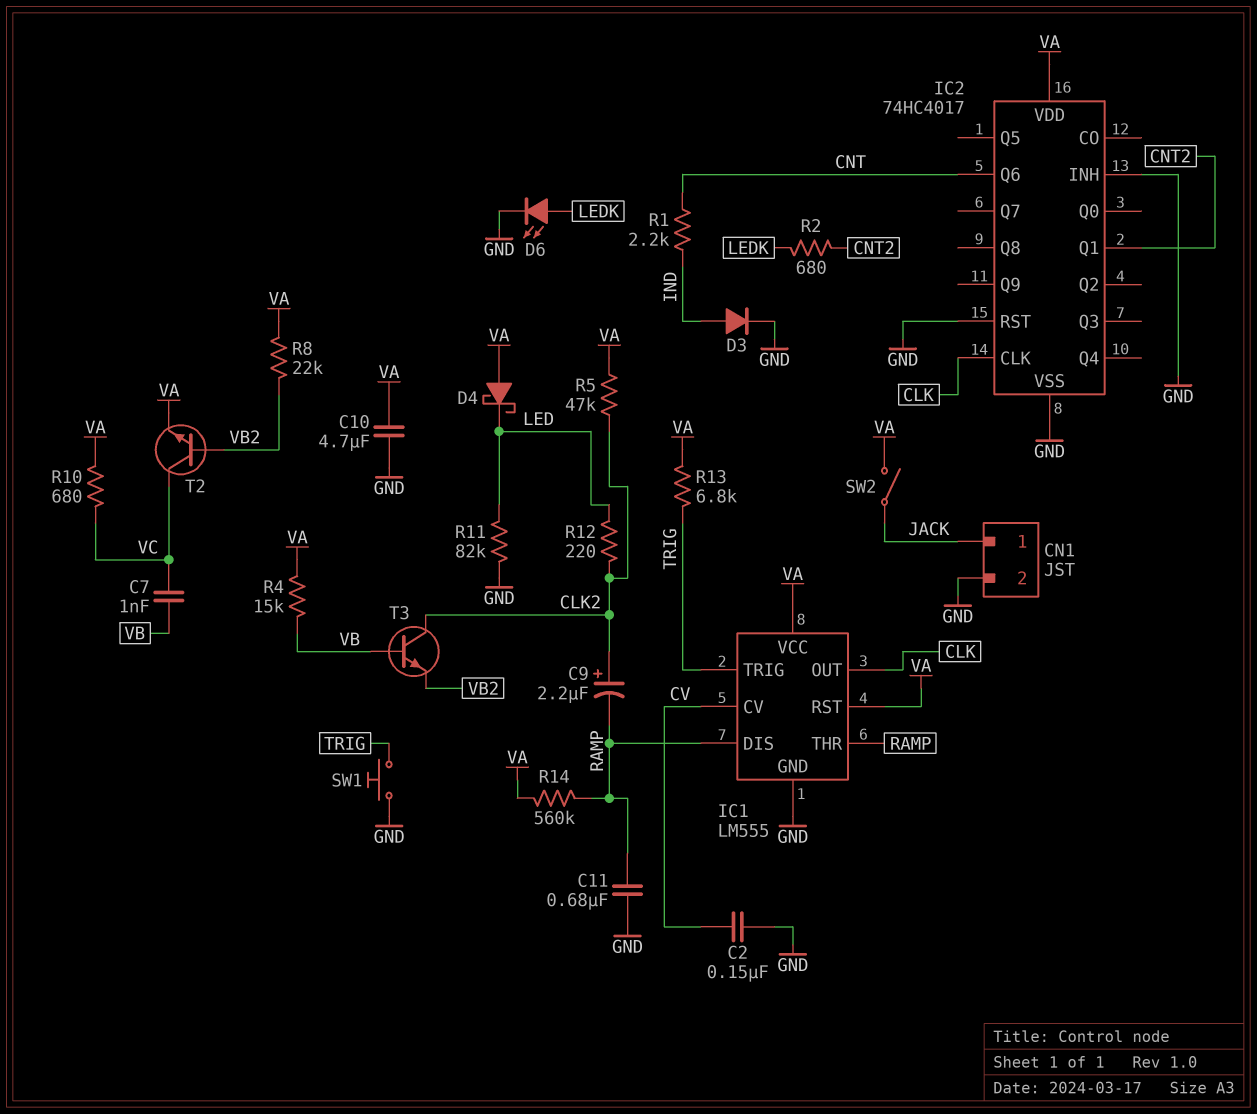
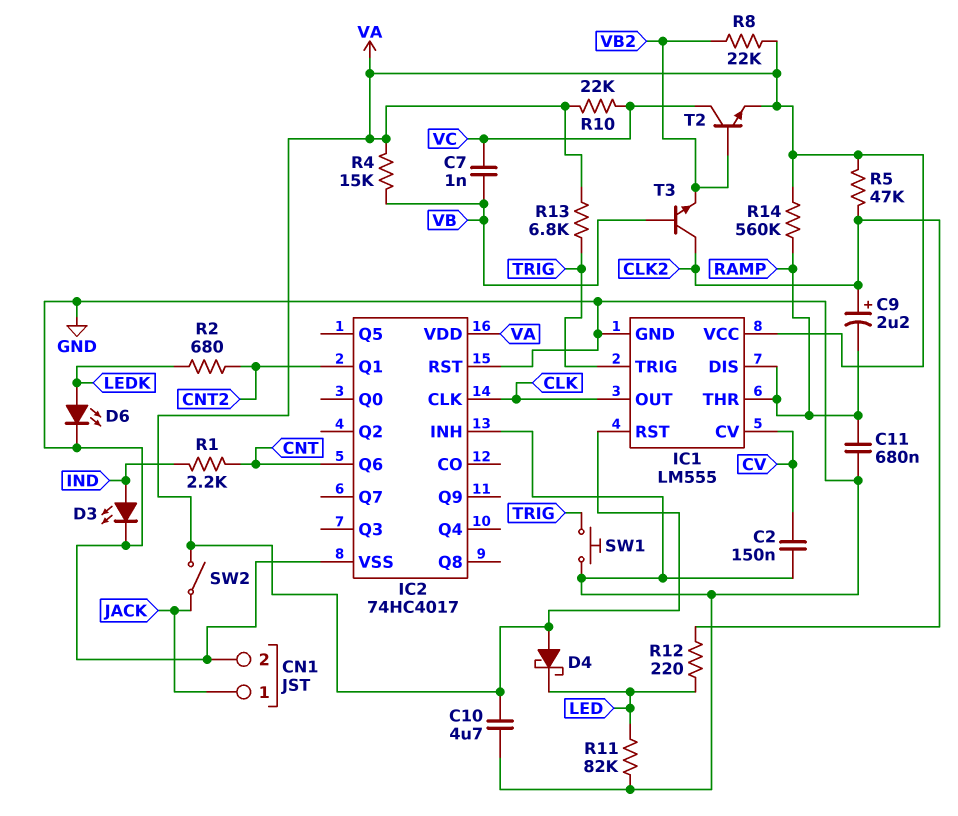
D3: diode (A IND, K GND) -> LED (A IND, K GND)
R10: 680 (VA, VC) -> 22k (VA, VC)

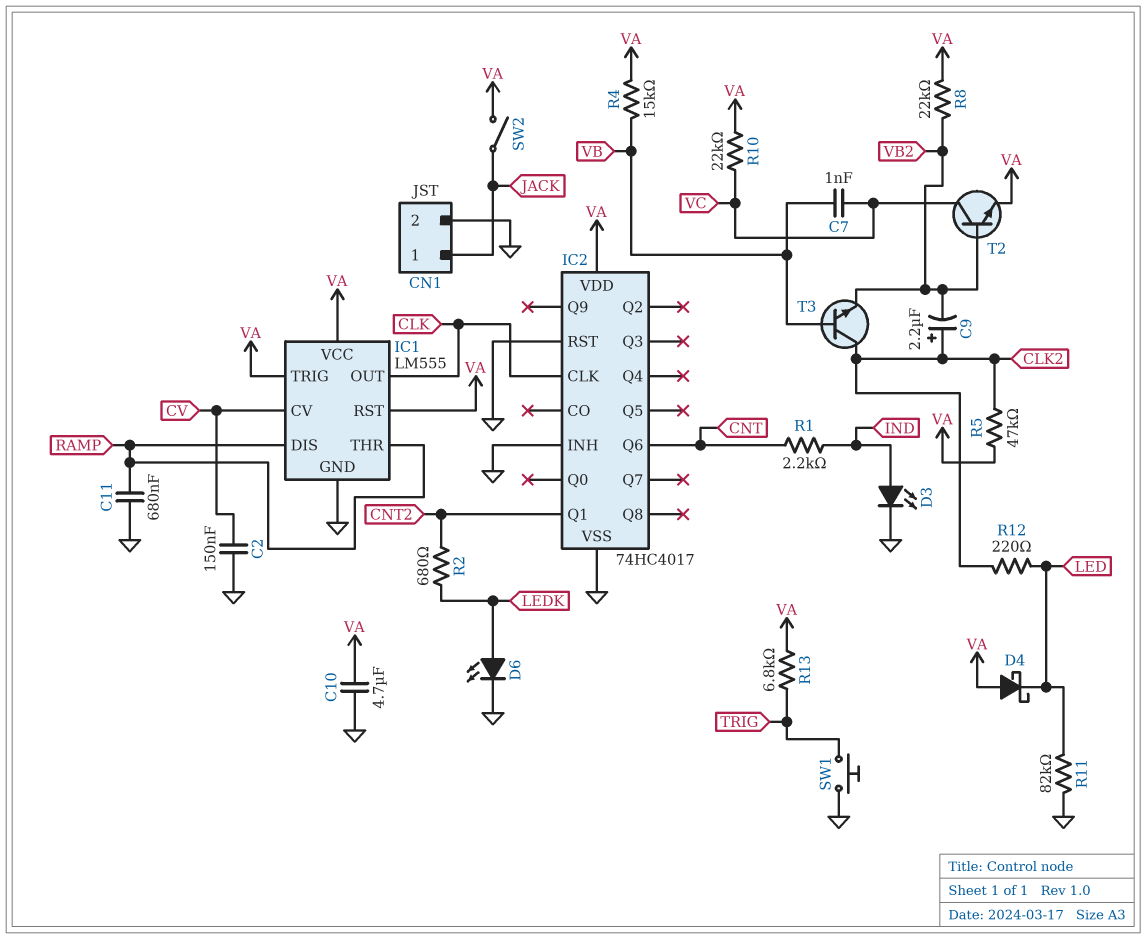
C9: 2.2uF (plus CLK2, minus RAMP) -> 2.2uF (plus CLK2, minus VB2)
IC1 pin TRIG: TRIG -> VA
R14: 560k (RAMP, VA) -> none

